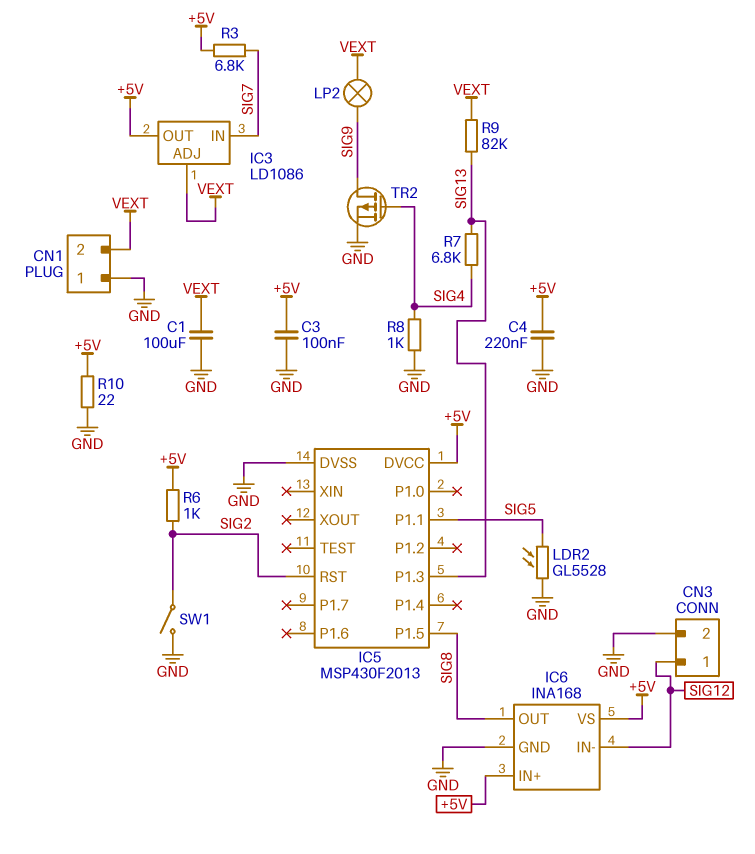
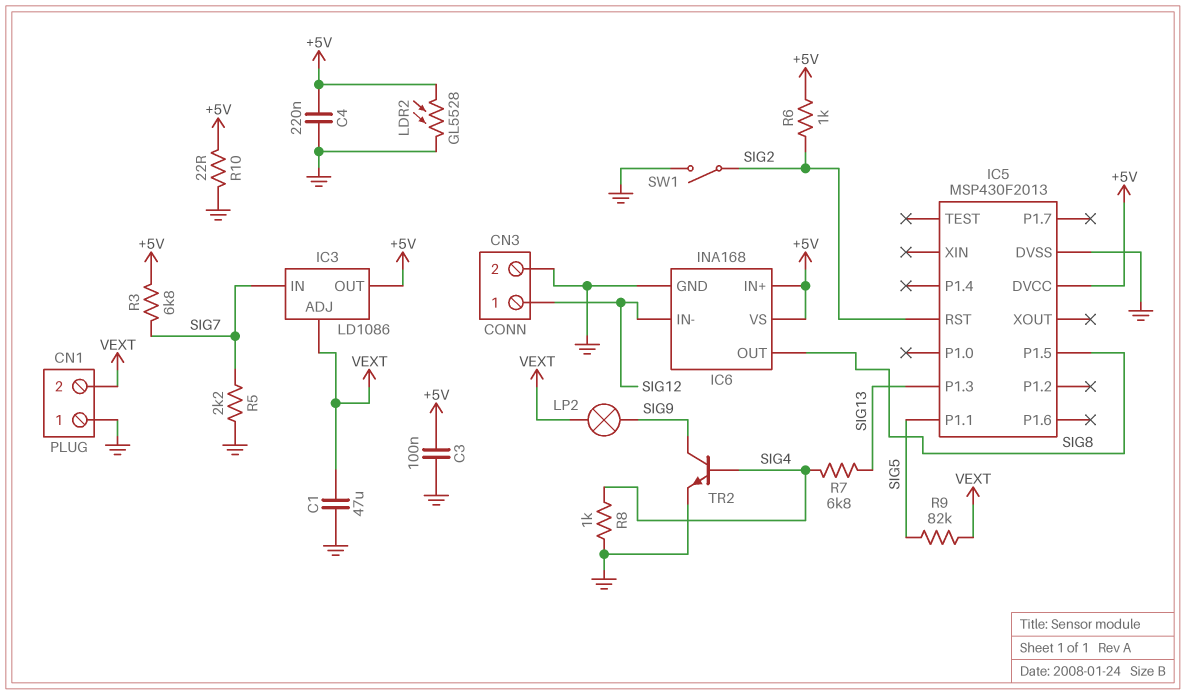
C1: 100uF (GND, VEXT) -> 47uF (GND, VEXT)
LDR2: GL5528 (GND, SIG5) -> GL5528 (+5V, GND)
R5: none -> 2.2k (GND, SIG7)
R9: 82k (SIG13, VEXT) -> 82k (SIG5, VEXT)
TR2: PMOS (G SIG4, D SIG9, S GND) -> NPN (B SIG4, C SIG9, E GND)

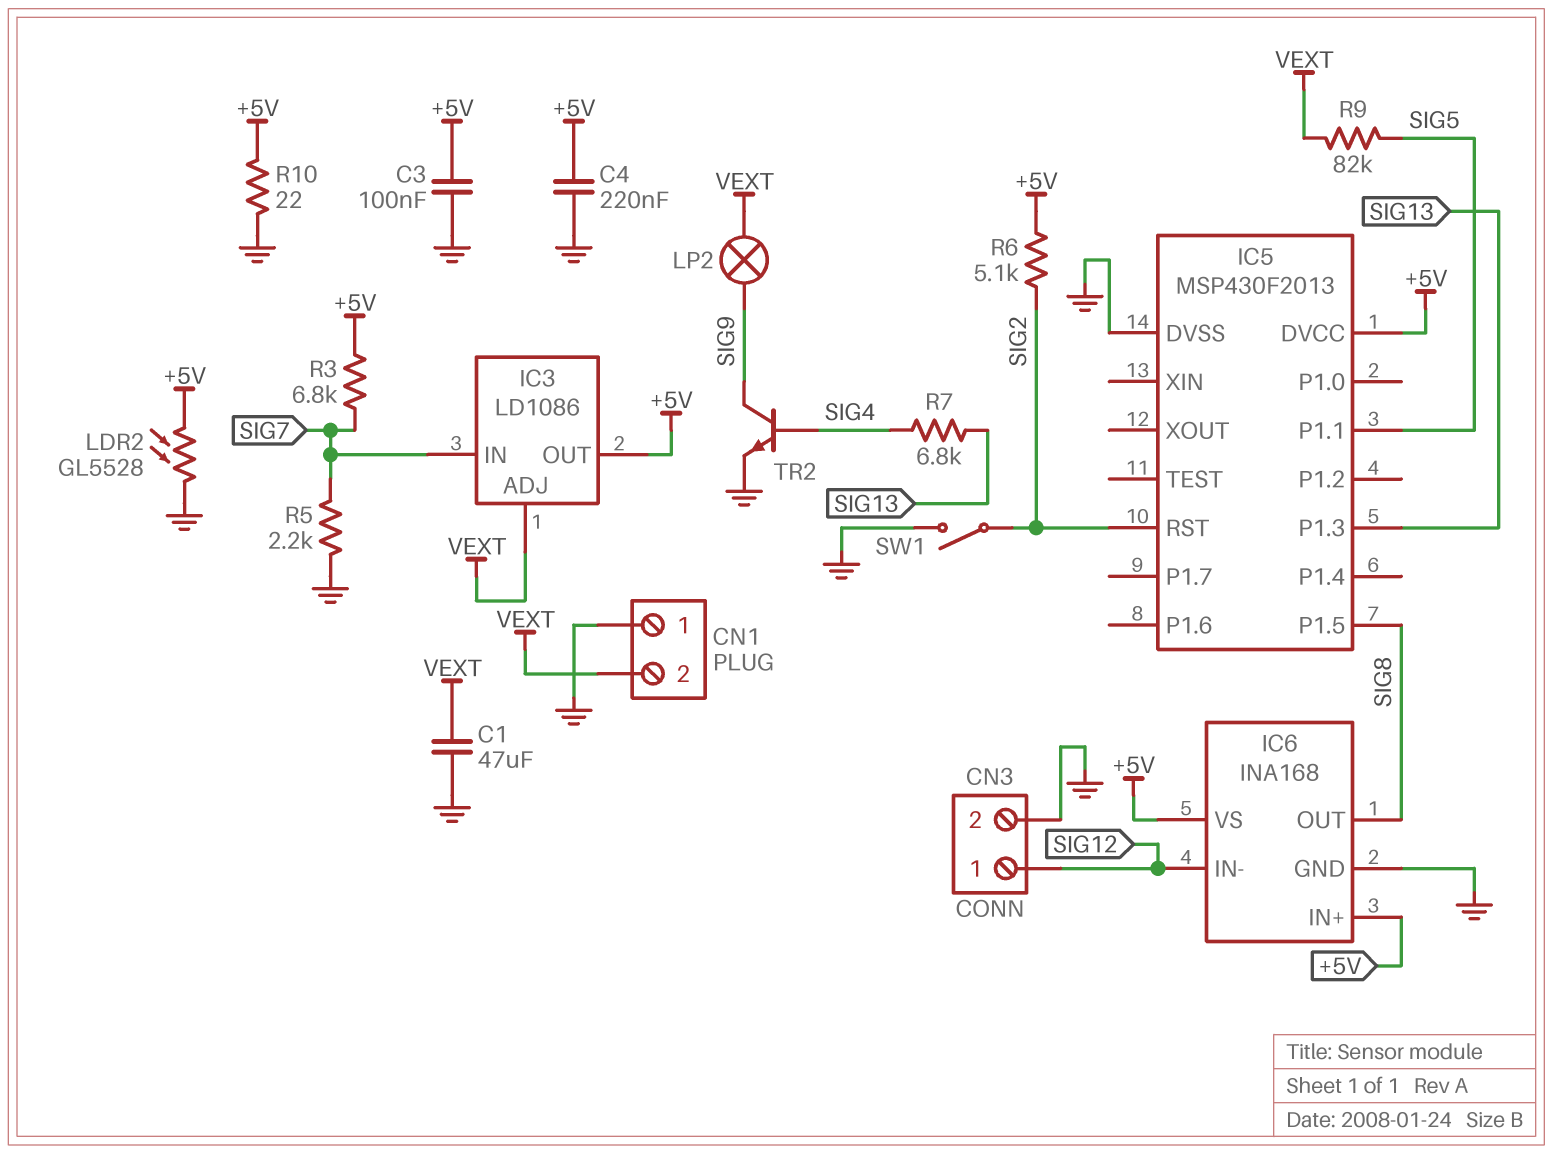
R6: 1k (+5V, SIG2) -> 5.1k (+5V, SIG2)
R8: 1k (GND, SIG4) -> none

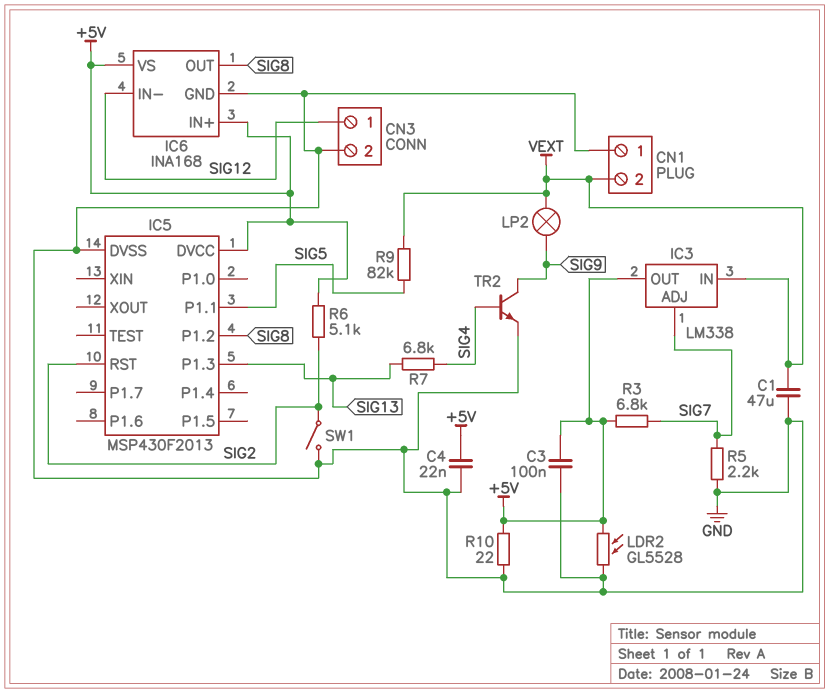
C4: 220nF (+5V, GND) -> 22nF (+5V, GND)
IC3: LD1086 -> LM338
IC3 pin ADJ: VEXT -> SIG7
IC3 pin IN: SIG7 -> VEXT
IC5 pin P1.2: none -> SIG8
IC5 pin P1.5: SIG8 -> none

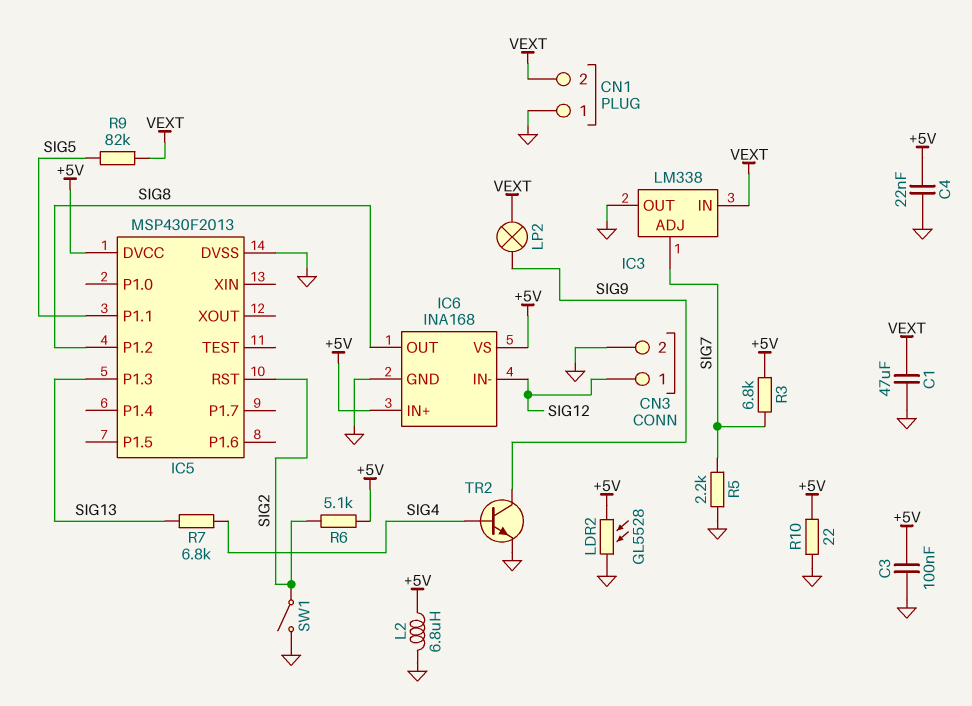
IC3 pin OUT: +5V -> GND
L2: none -> 6.8uH (+5V, GND)

